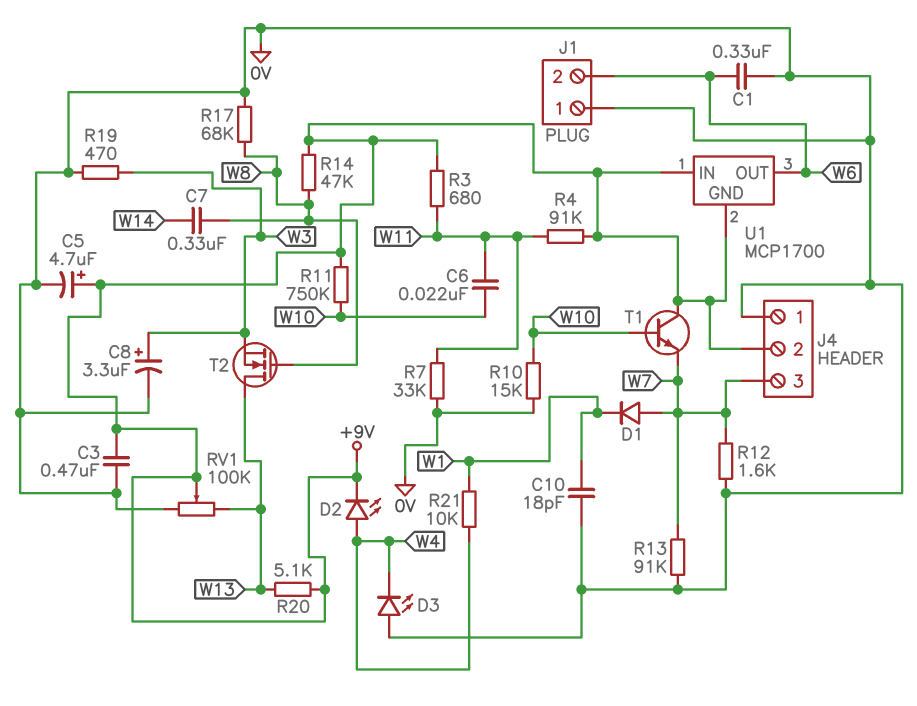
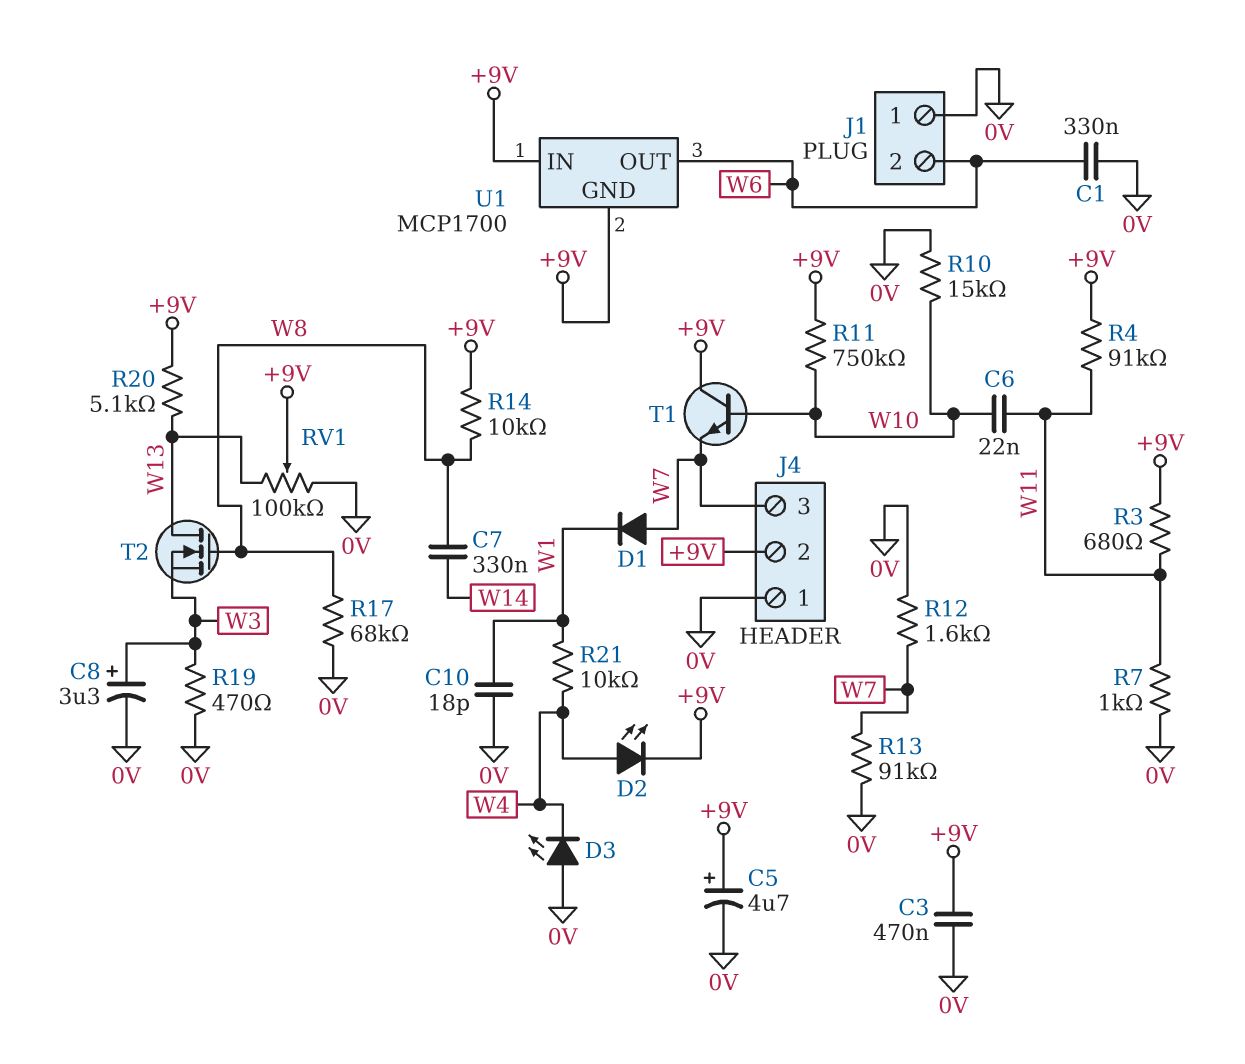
R7: 33k (0V, W11) -> 1k (0V, W11)
R14: 47k (+9V, W8) -> 10k (+9V, W8)

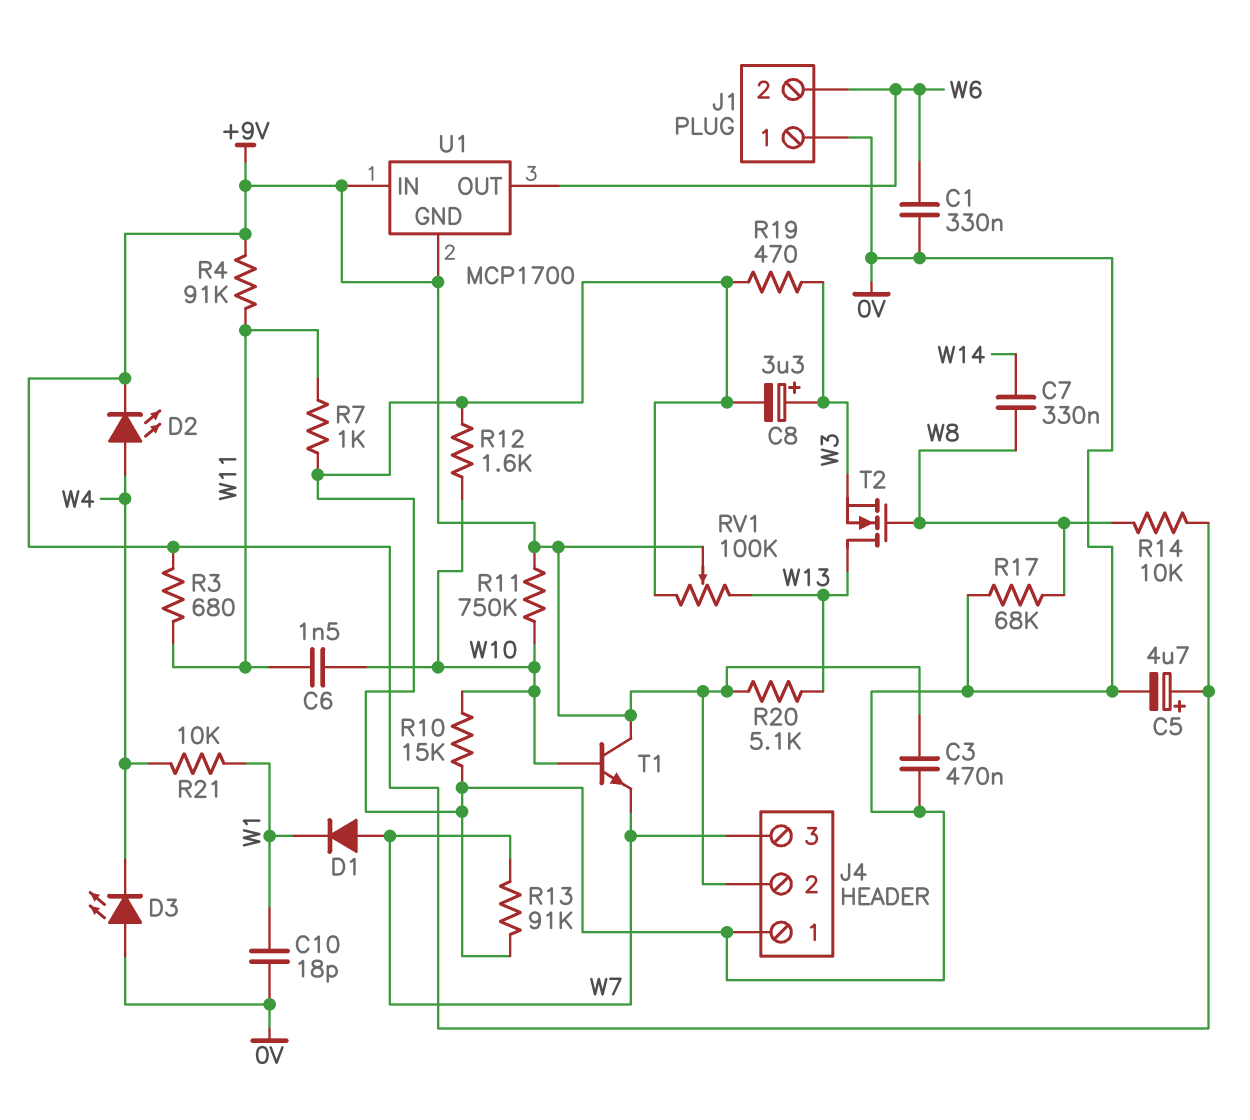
C6: 22nF (W10, W11) -> 1.5nF (W10, W11)
R12: 1.6k (0V, W7) -> 1.6k (0V, W10)

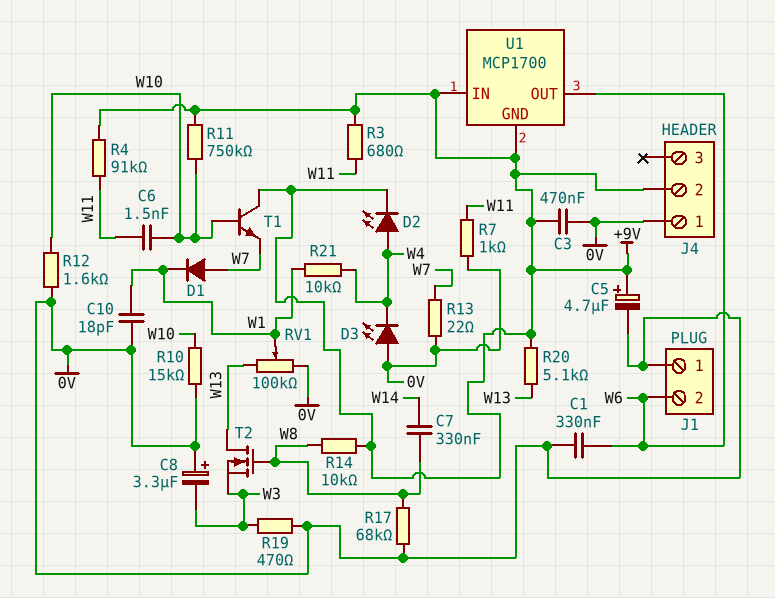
C8: 3.3uF (plus W3, minus 0V) -> 3.3uF (plus 0V, minus W3)
J4 pin 3: W7 -> none
R13: 91k (0V, W7) -> 22 (0V, W7)
RV1: 100k (0V, W13, wiper +9V) -> 100k (0V, W13, wiper W1)

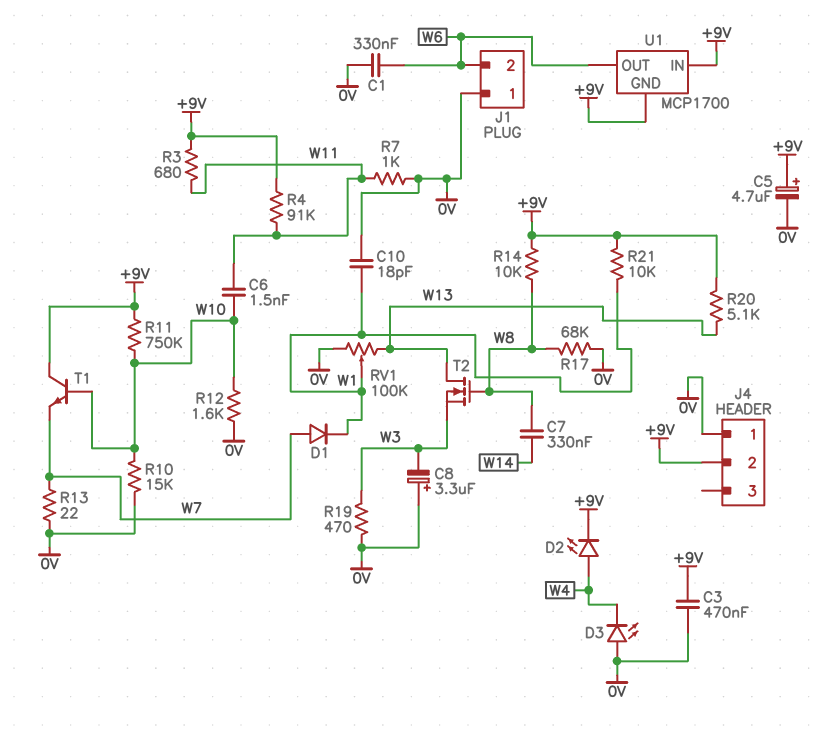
R21: 10k (W1, W4) -> 10k (+9V, W1)

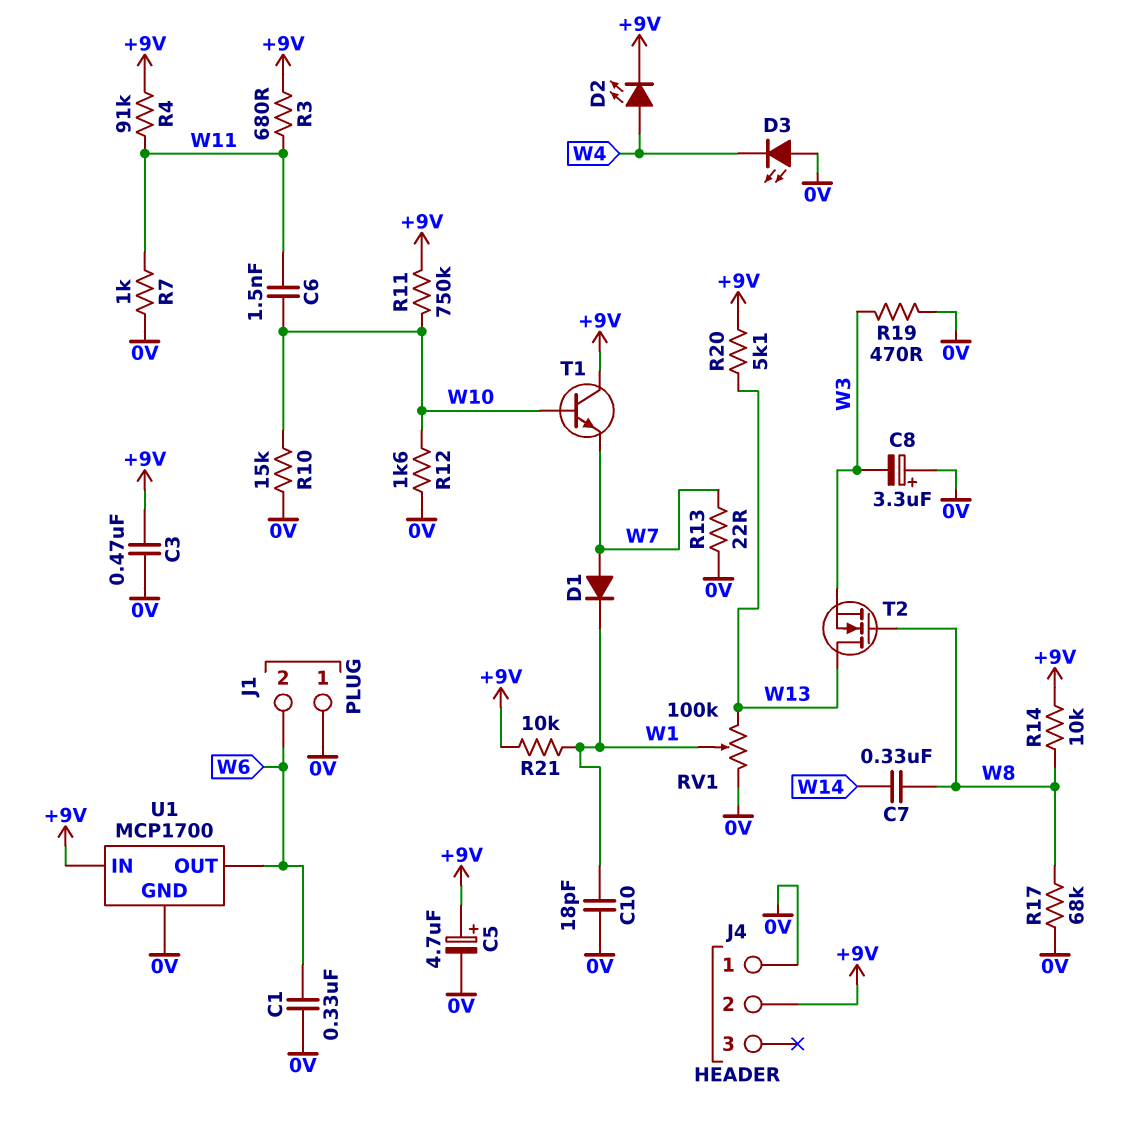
U1 pin GND: +9V -> 0V

